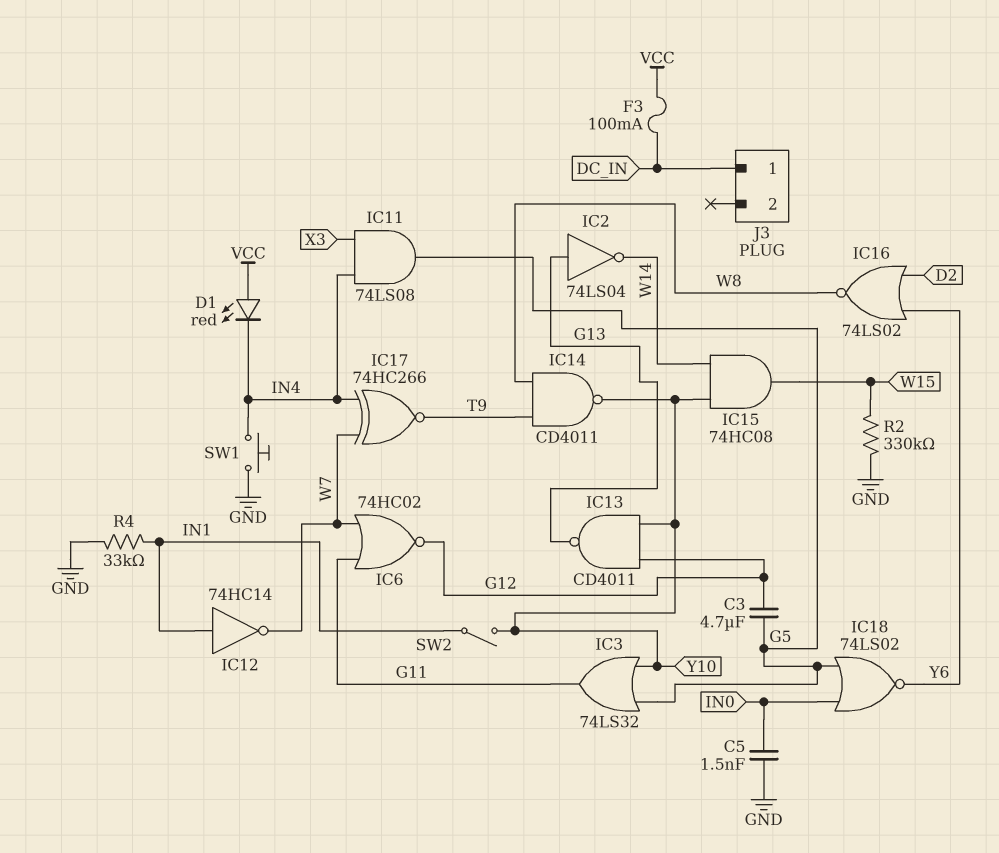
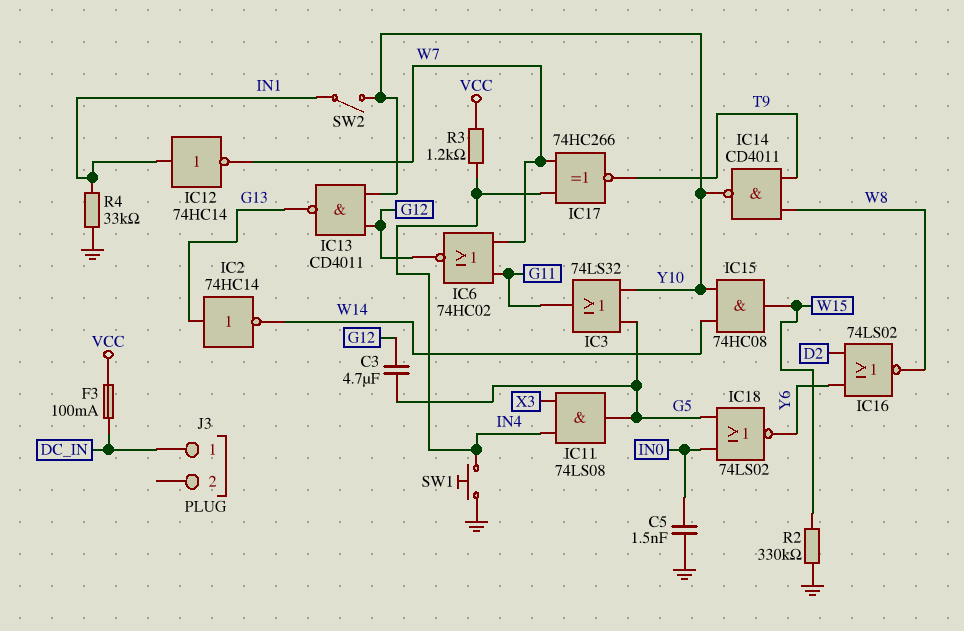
D1: LED red (A VCC, K IN4) -> none
IC2: NOT 74LS04 (in G13, out W14) -> NOT 74HC14 (in G13, out W14)
R3: none -> 1.2k (IN4, VCC)

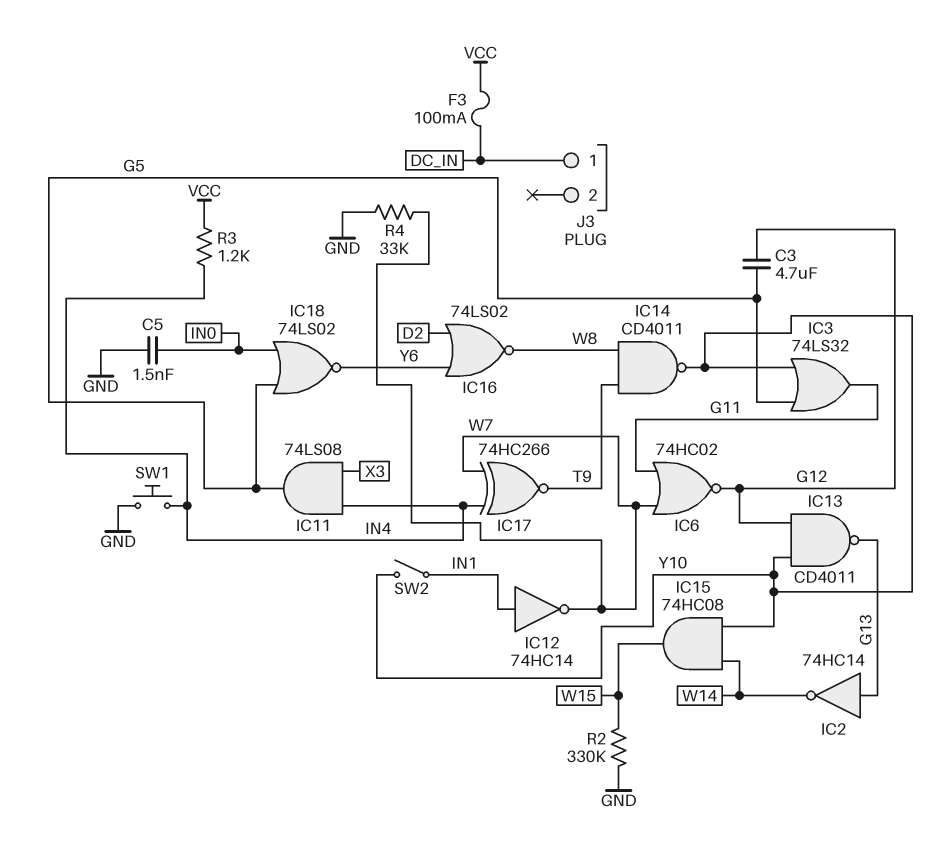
R4: 33k (GND, IN1) -> 33k (GND, W7)

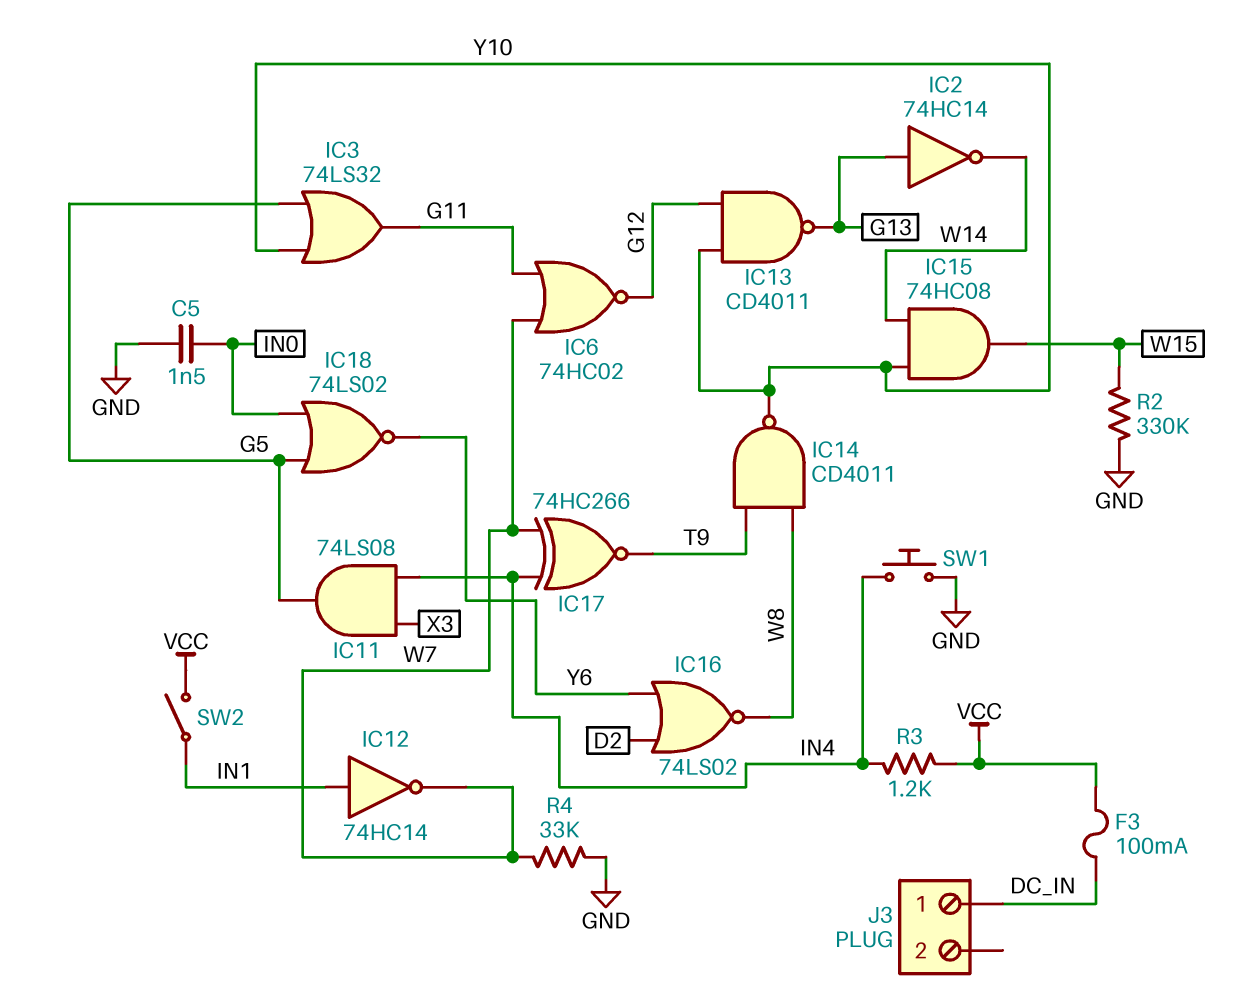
C3: 4.7uF (G5, G12) -> none
SW2: switch (IN1, Y10) -> switch (IN1, VCC)

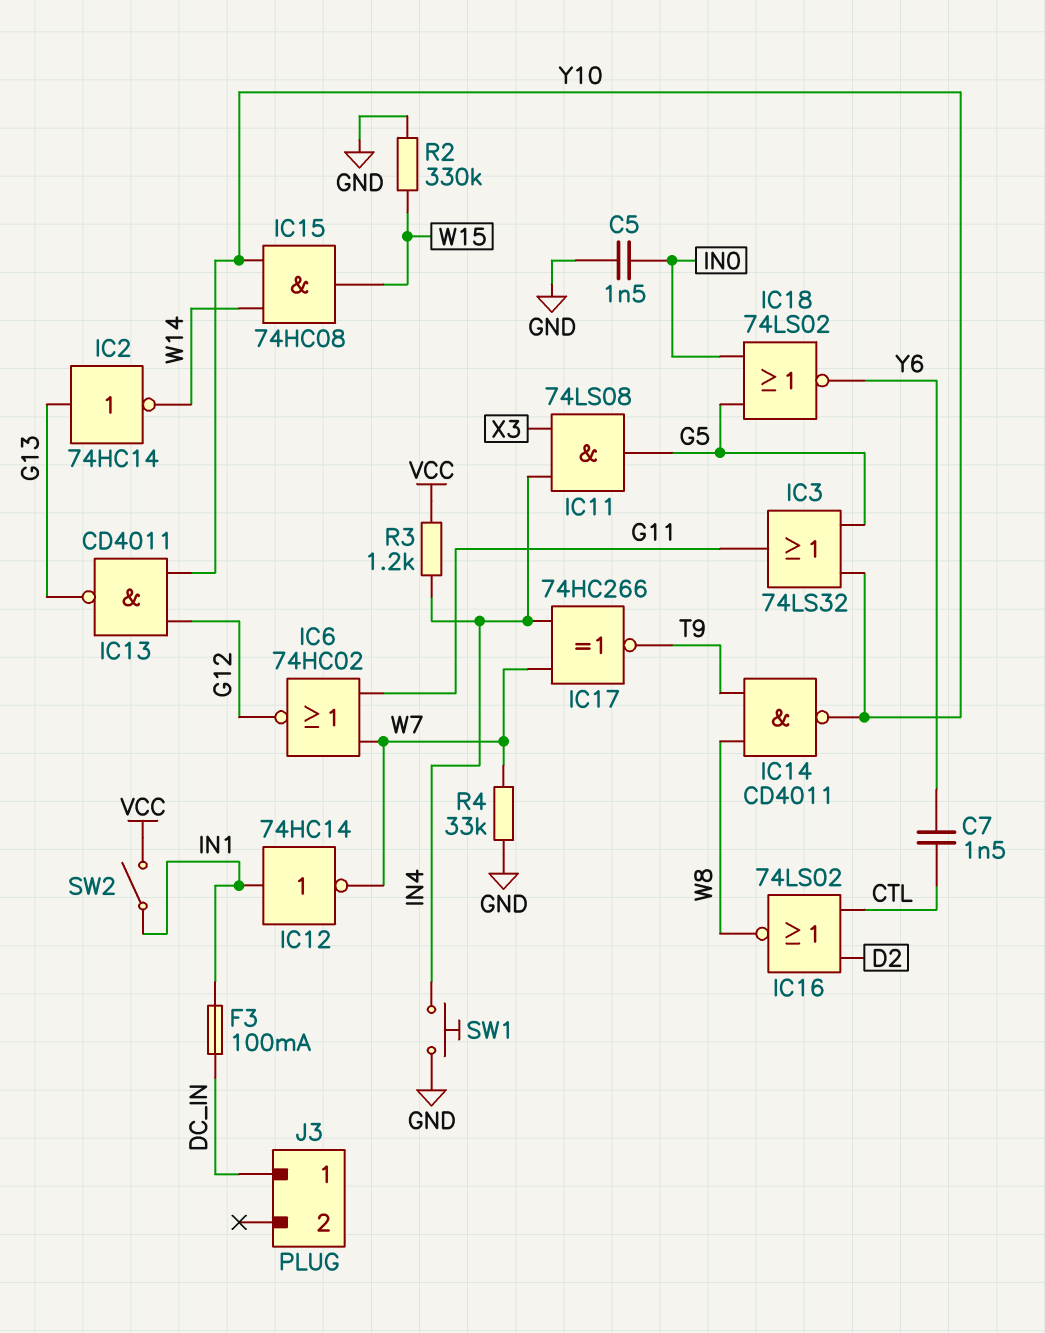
C7: none -> 1.5nF (CTL, Y6)
F3: 100mA (DC_IN, VCC) -> 100mA (DC_IN, IN1)
IC16: NOR 74LS02 (in D2, in Y6, out W8) -> NOR 74LS02 (in CTL, in D2, out W8)

